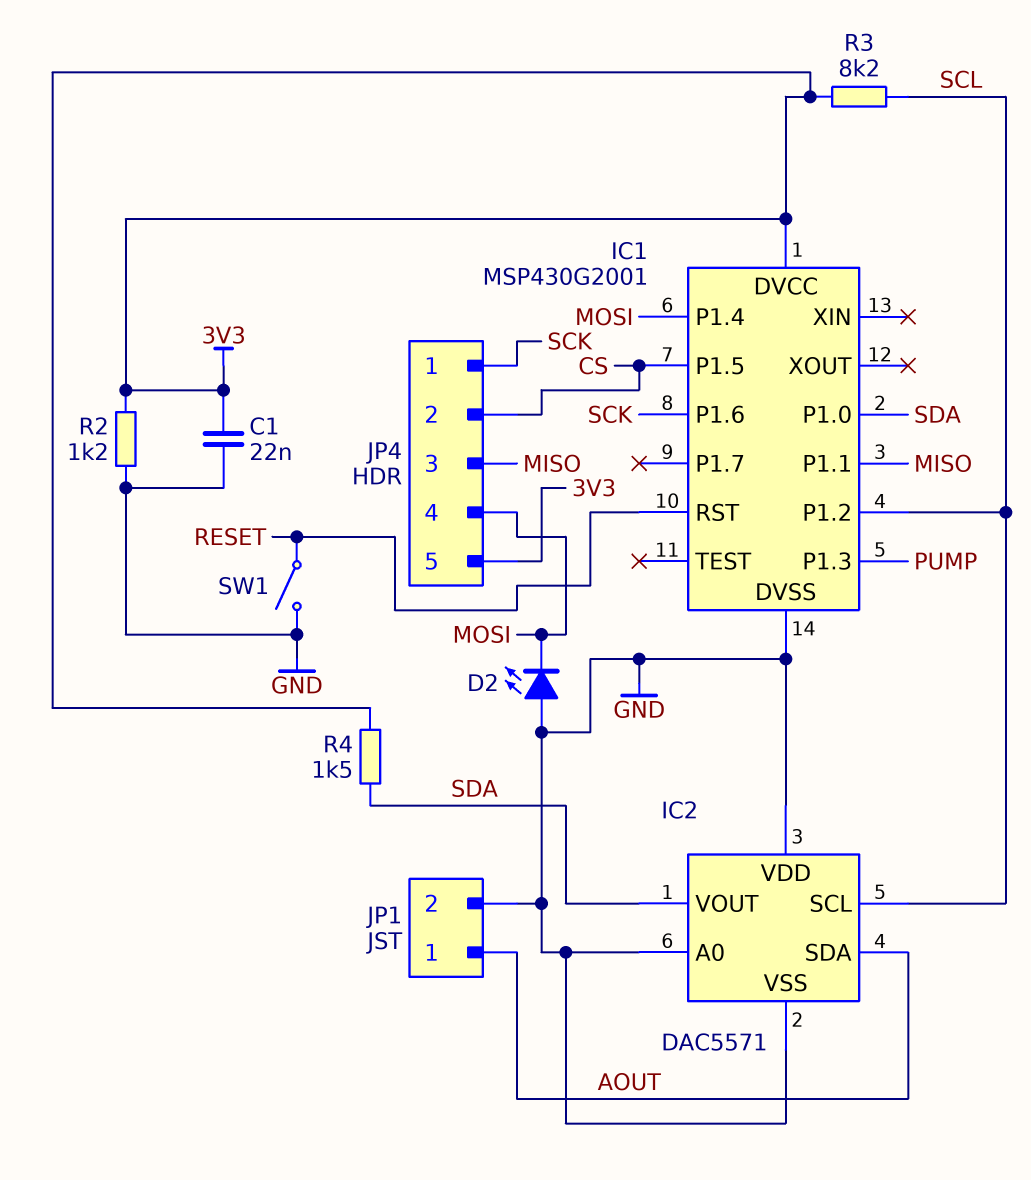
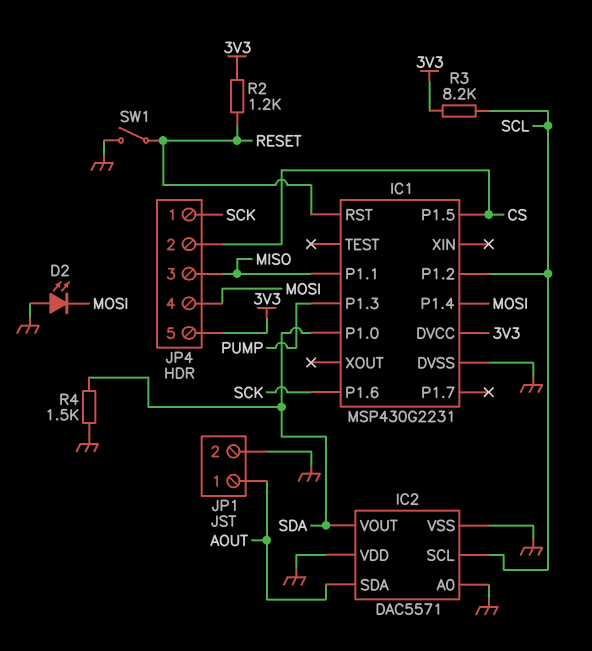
C1: 22nF (3V3, GND) -> none
IC1: MSP430G2001 -> MSP430G2231
R2: 1.2k (3V3, GND) -> 1.2k (3V3, RESET)
R4: 1.5k (3V3, SDA) -> 1.5k (GND, SDA)

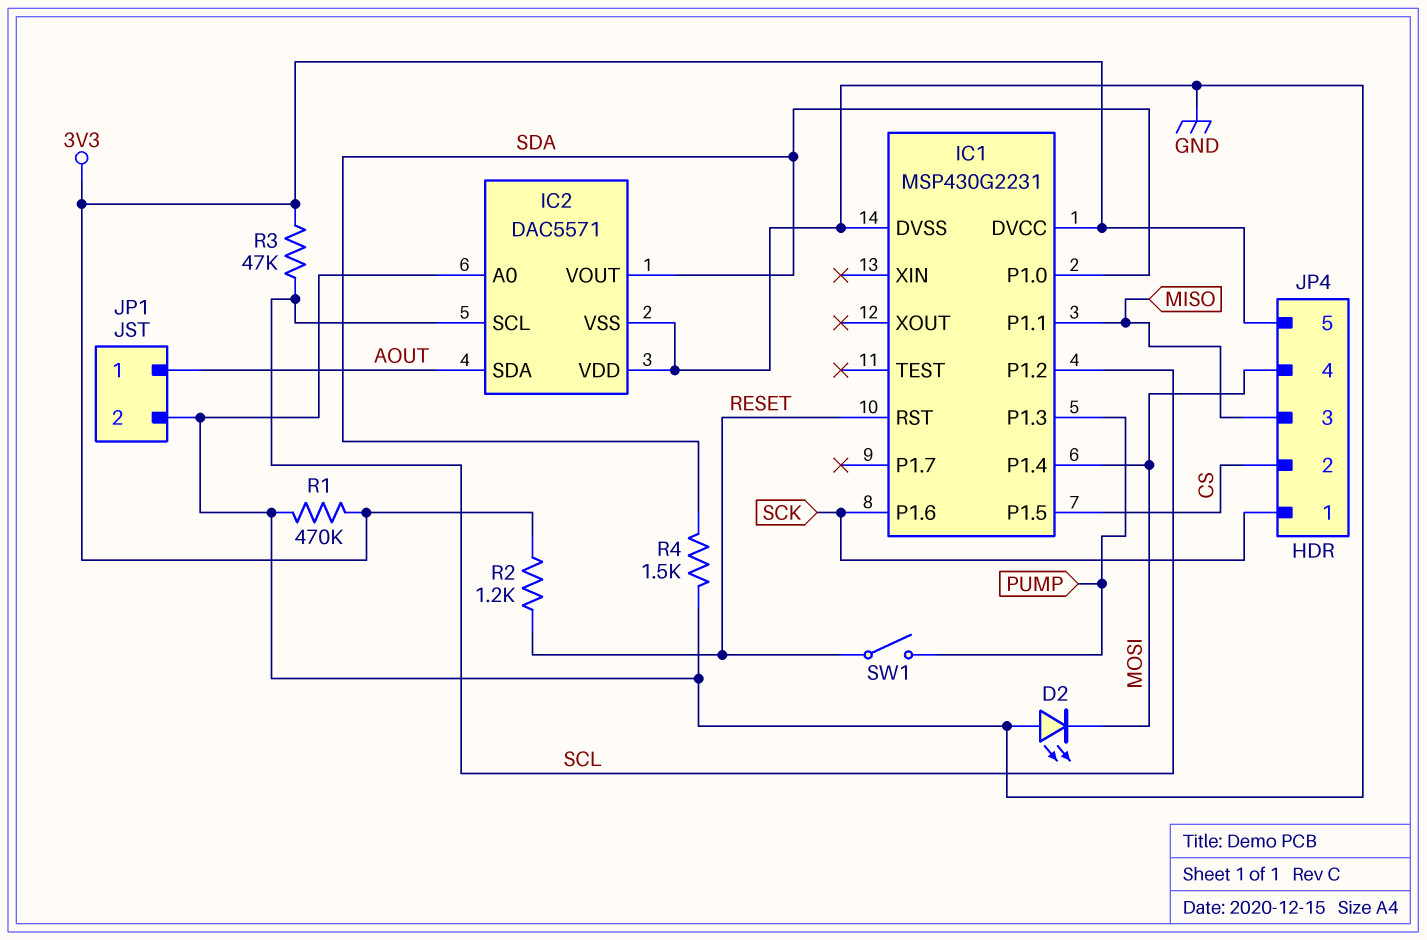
R1: none -> 470k (3V3, GND)
R3: 8.2k (3V3, SCL) -> 47k (3V3, SCL)
SW1: switch (GND, RESET) -> switch (PUMP, RESET)

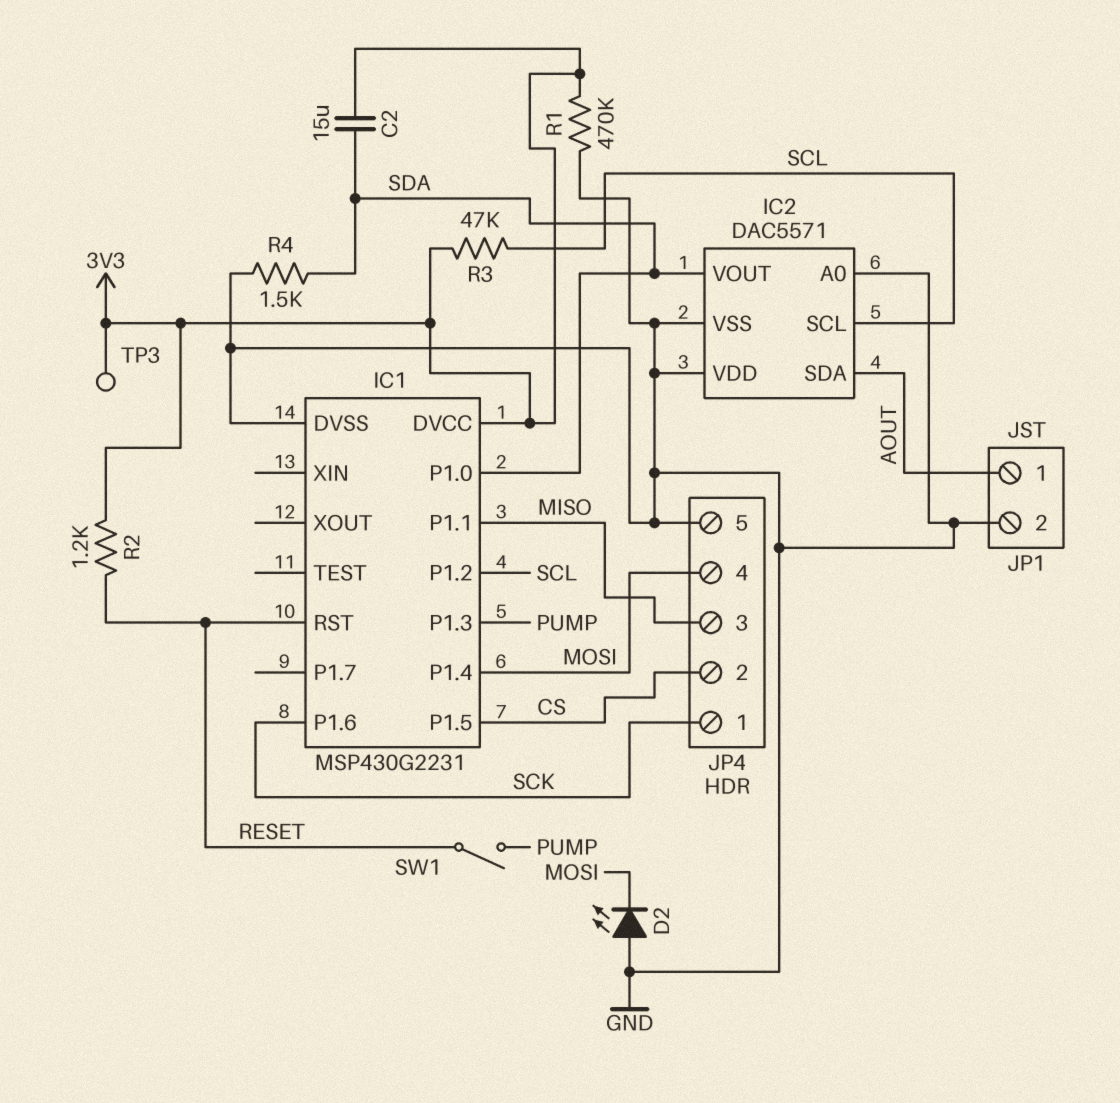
C2: none -> 15uF (3V3, SDA)
JP4 pin 5: 3V3 -> GND
TP3: none -> test point (3V3)

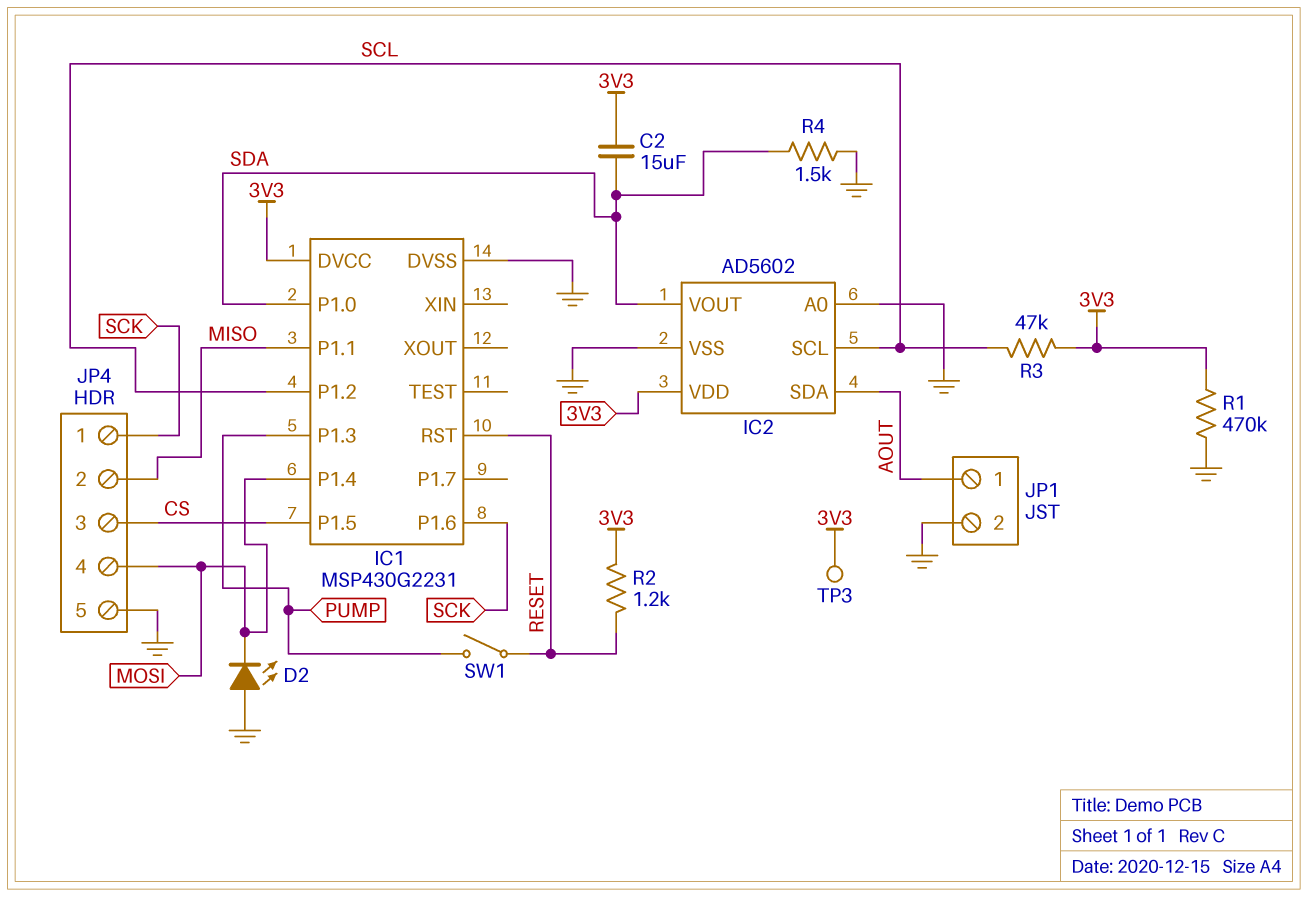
IC2: DAC5571 -> AD5602
IC2 pin VDD: GND -> 3V3
JP4 pin 2: CS -> MISO
JP4 pin 3: MISO -> CS

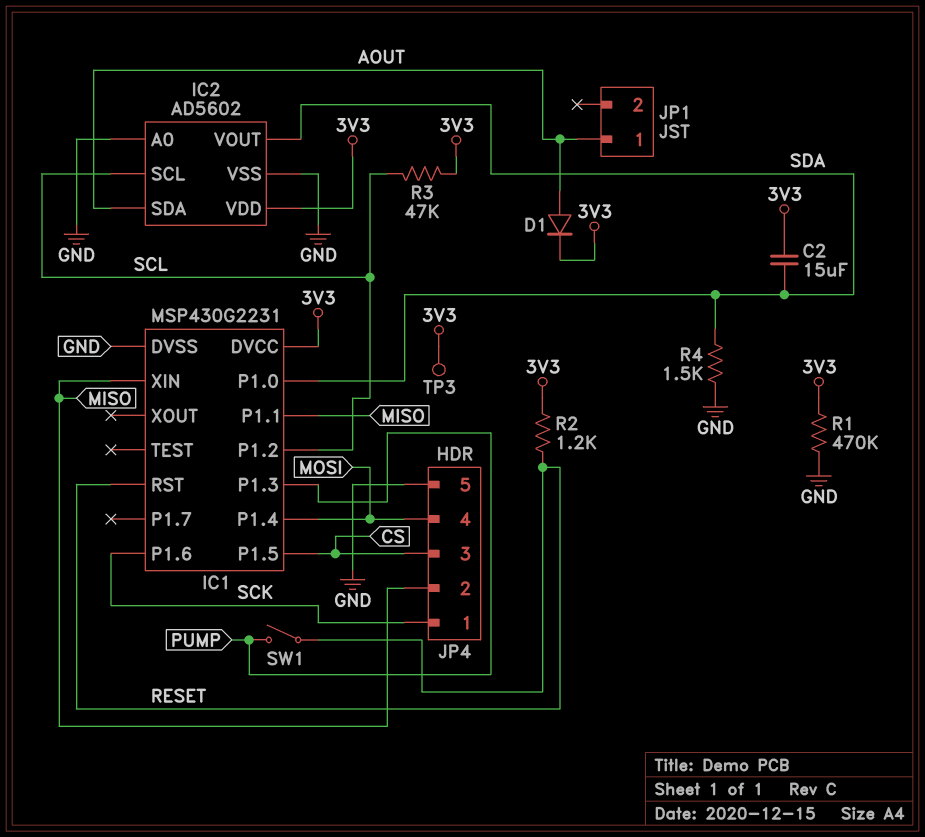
D1: none -> diode (A AOUT, K 3V3)
D2: LED (A GND, K MOSI) -> none
IC1 pin XIN: none -> MISO
JP1 pin 2: GND -> none

